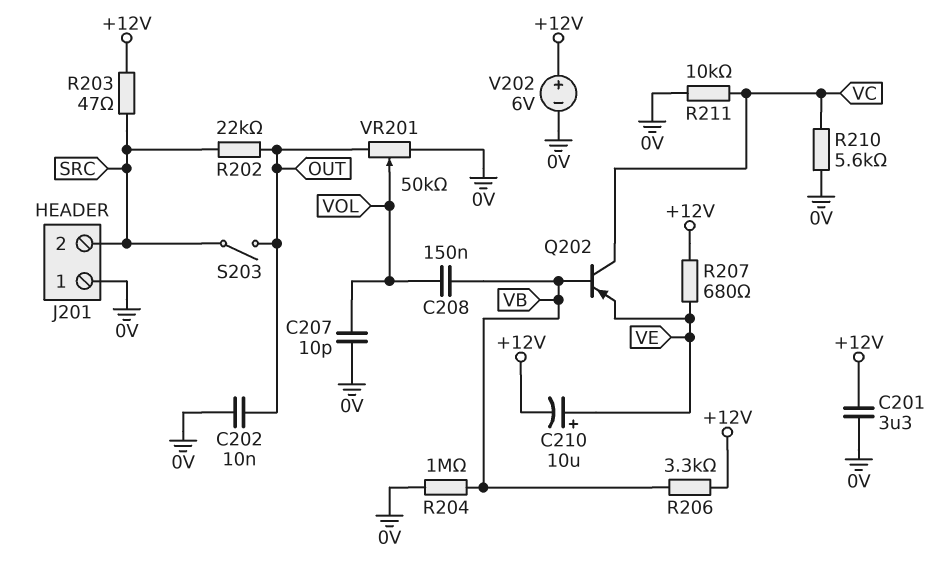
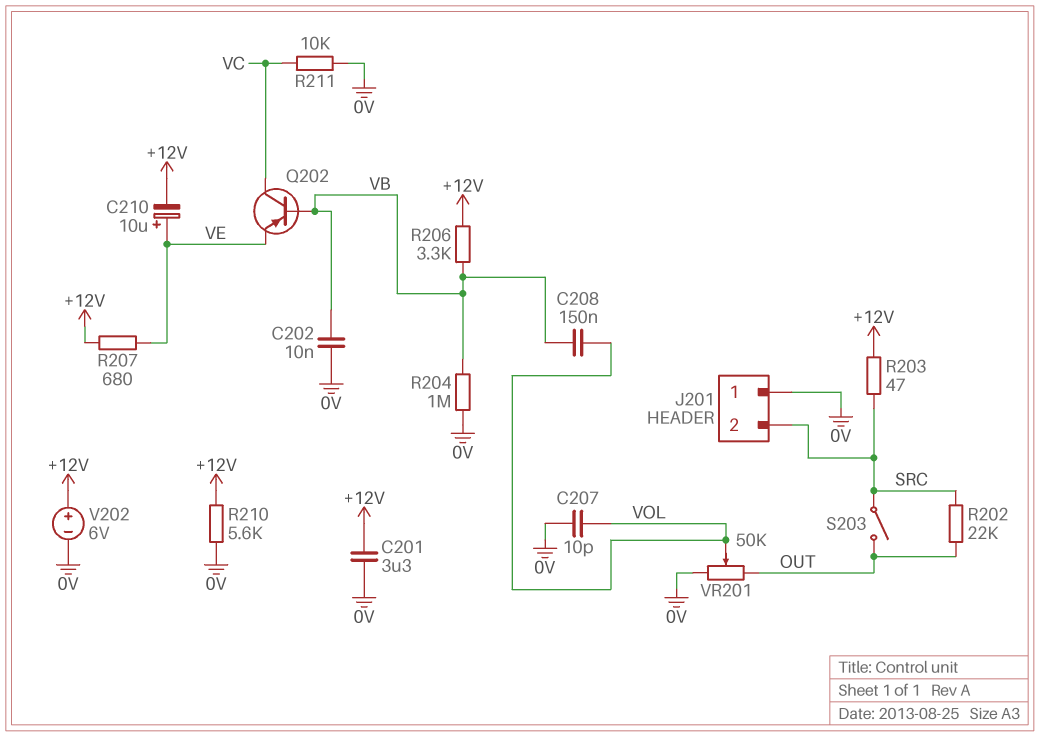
C202: 10nF (0V, OUT) -> 10nF (0V, VB)
R210: 5.6k (0V, VC) -> 5.6k (+12V, 0V)

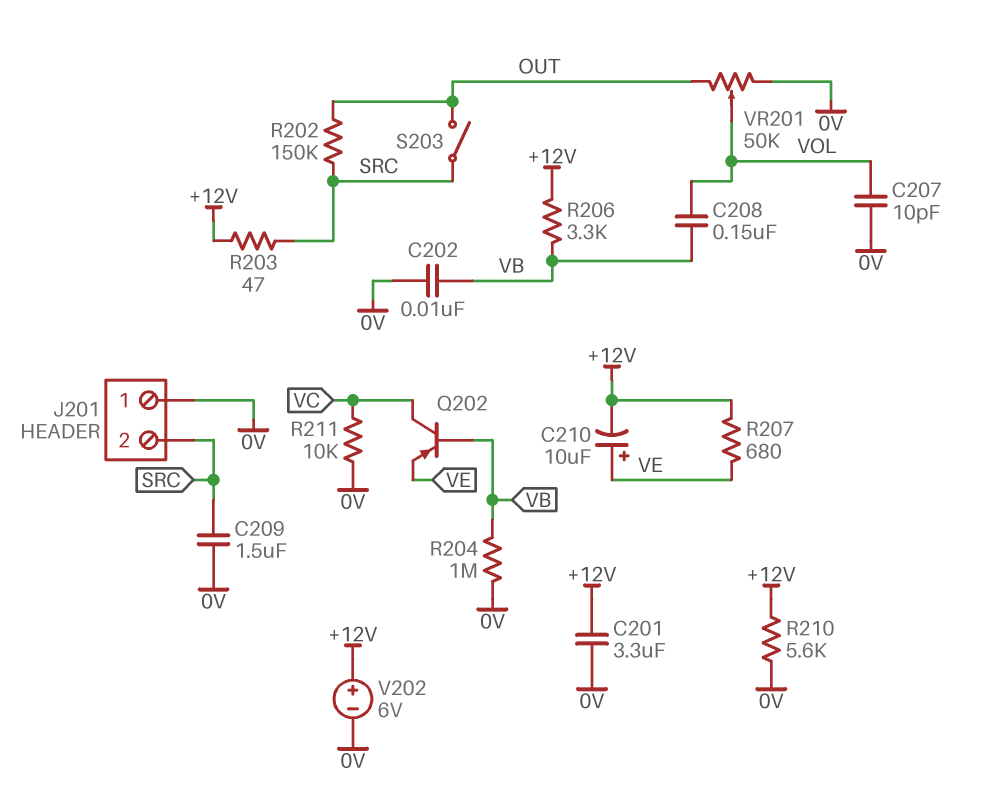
C209: none -> 1.5uF (0V, SRC)
R202: 22k (OUT, SRC) -> 150k (OUT, SRC)

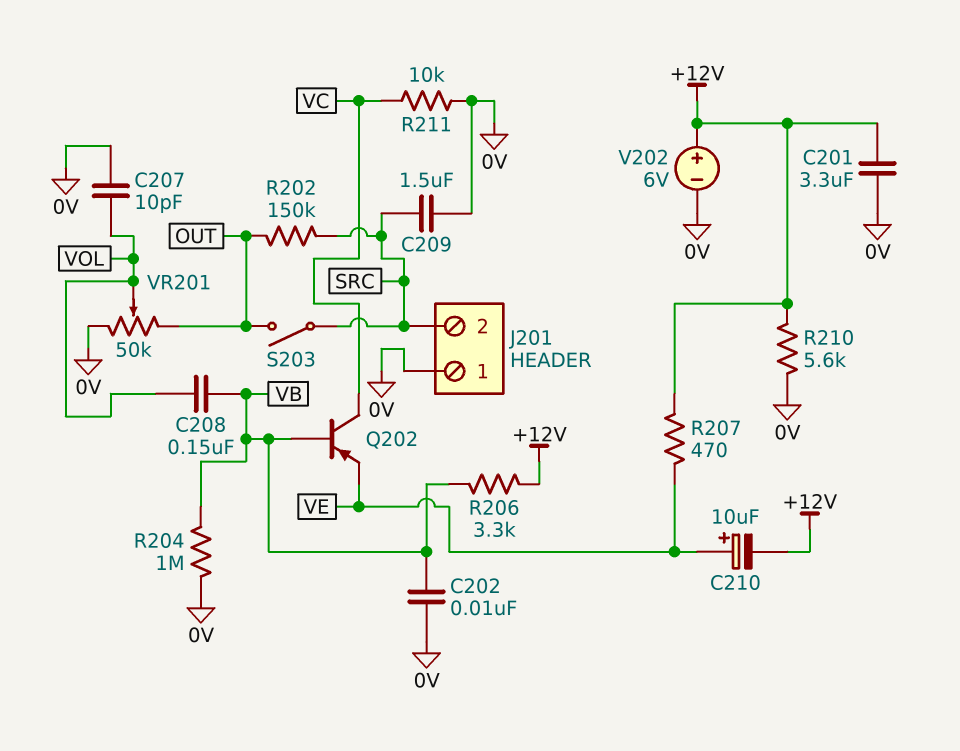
R203: 47 (+12V, SRC) -> none
R207: 680 (+12V, VE) -> 470 (+12V, VE)

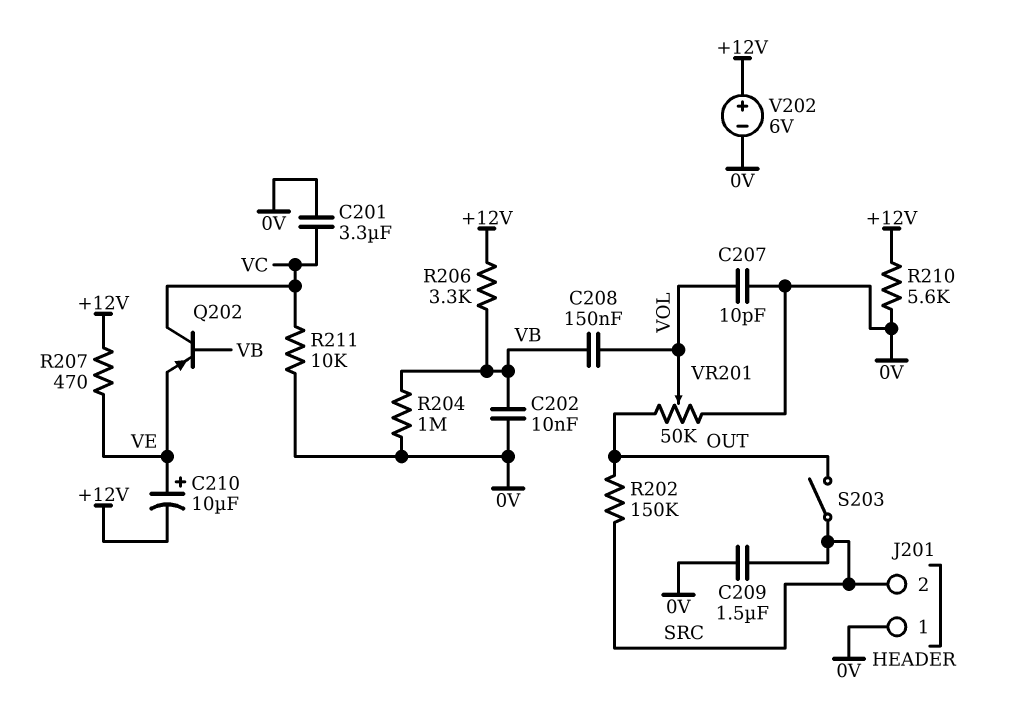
C201: 3.3uF (+12V, 0V) -> 3.3uF (0V, VC)

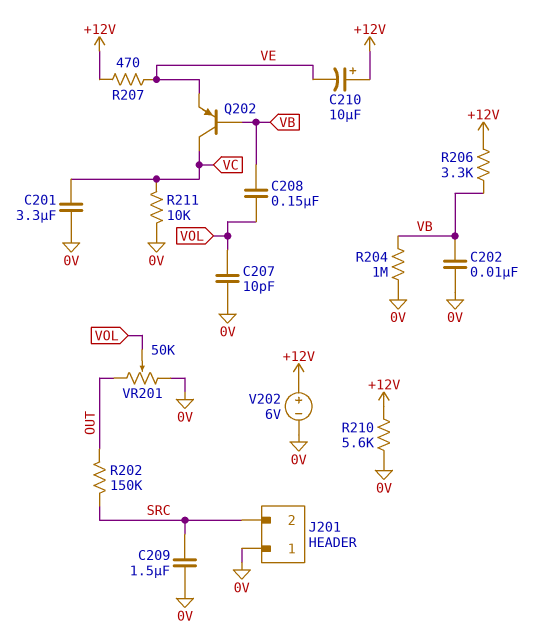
C210: 10uF (plus VE, minus +12V) -> 10uF (plus +12V, minus VE)
S203: switch (OUT, SRC) -> none

